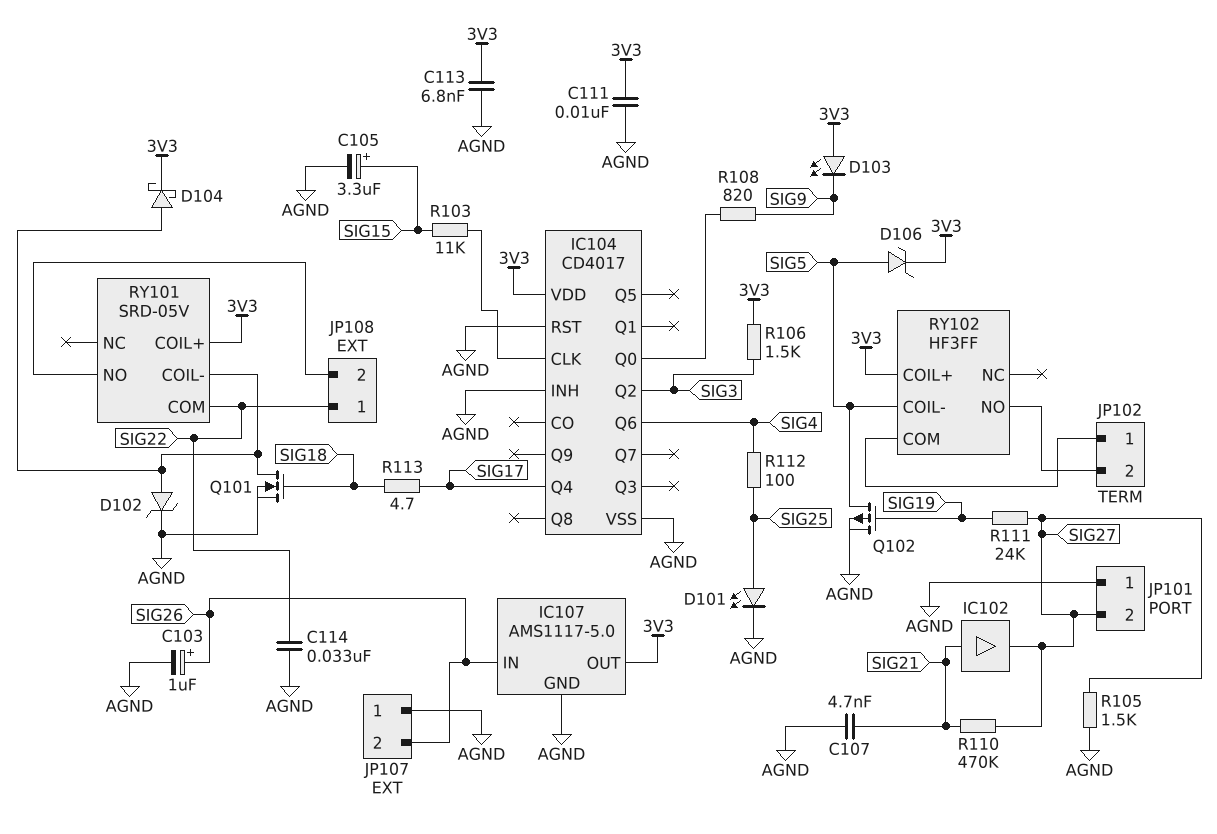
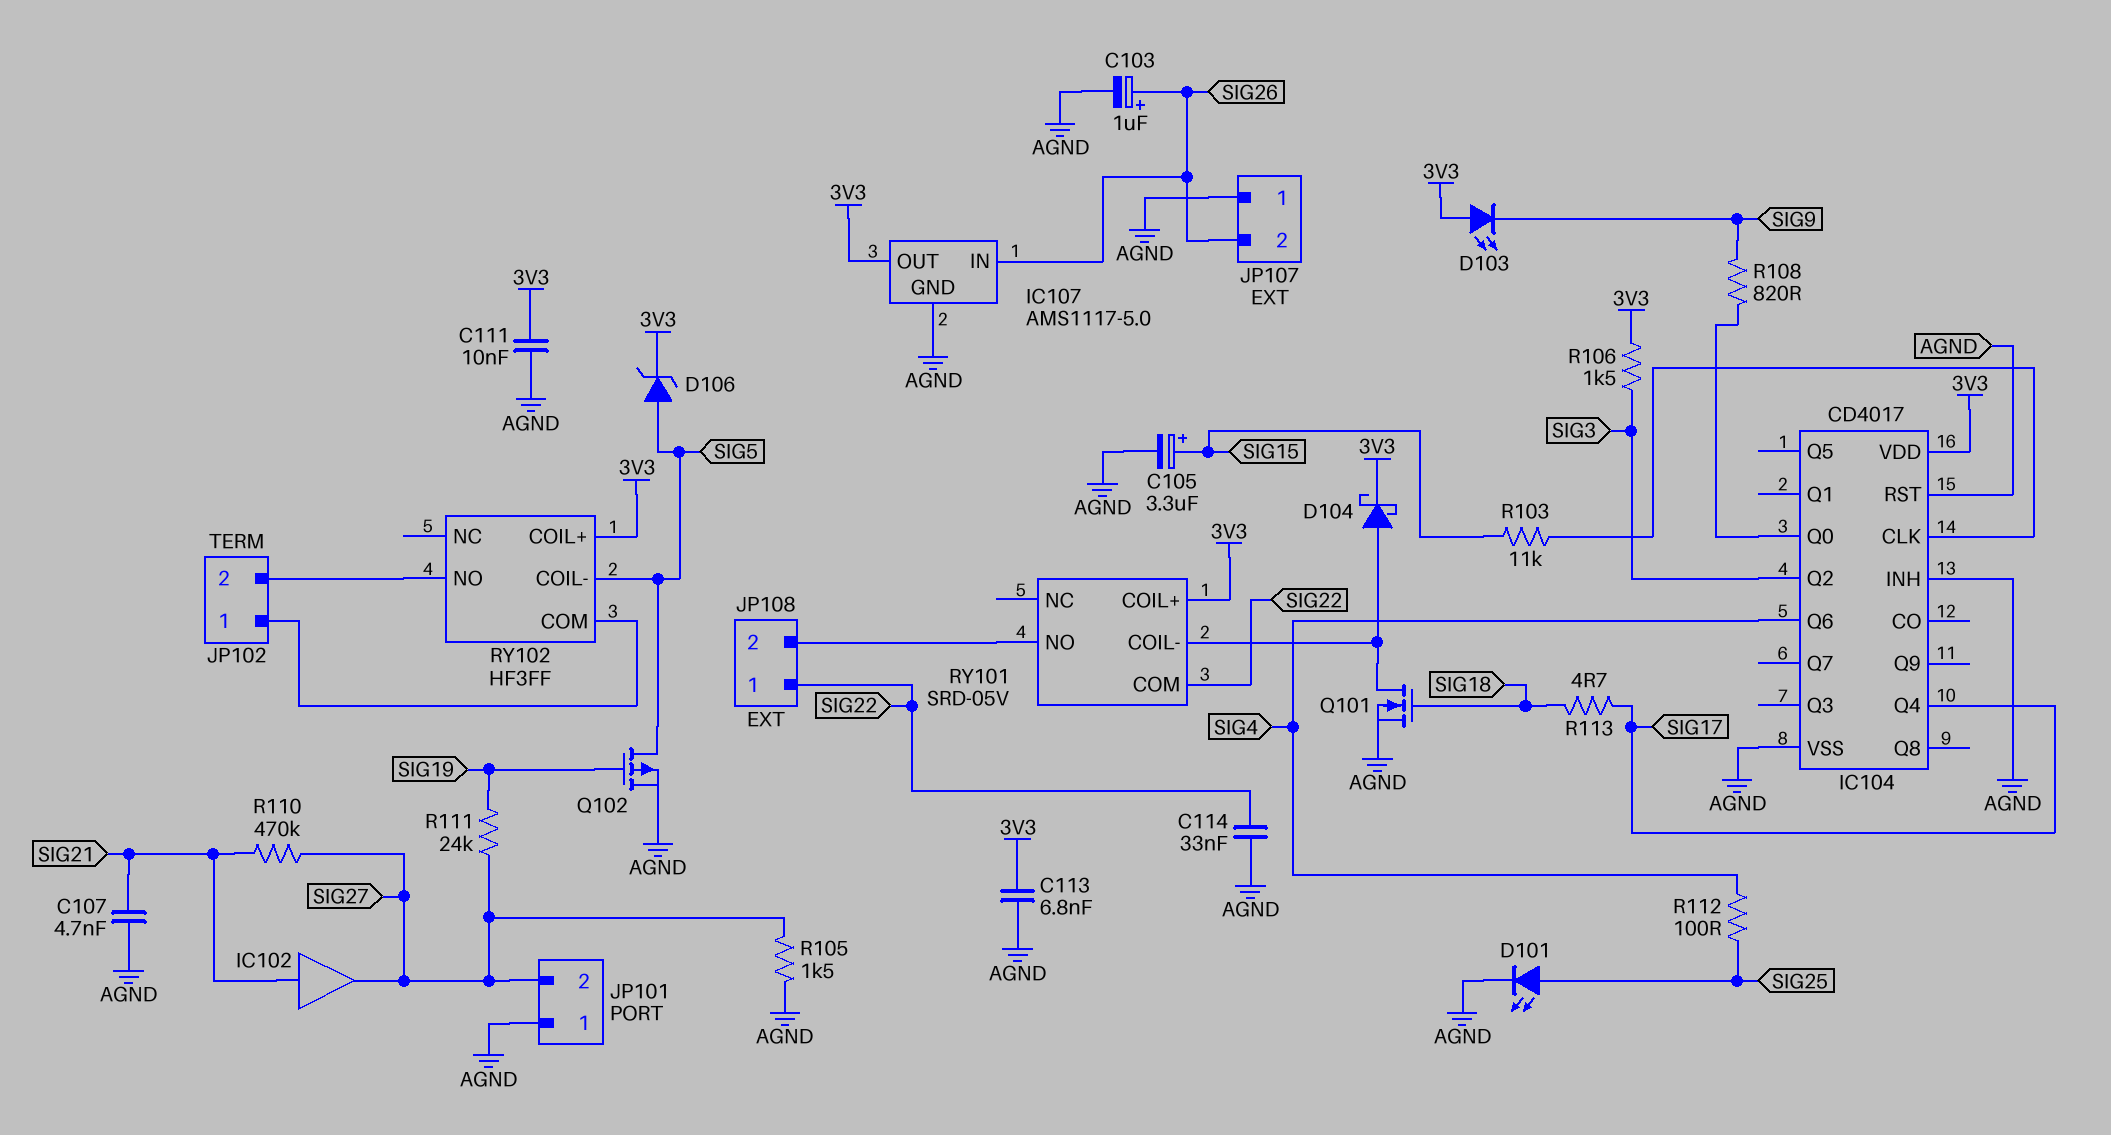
D102: zener (A RY101/COIL-, K AGND) -> none

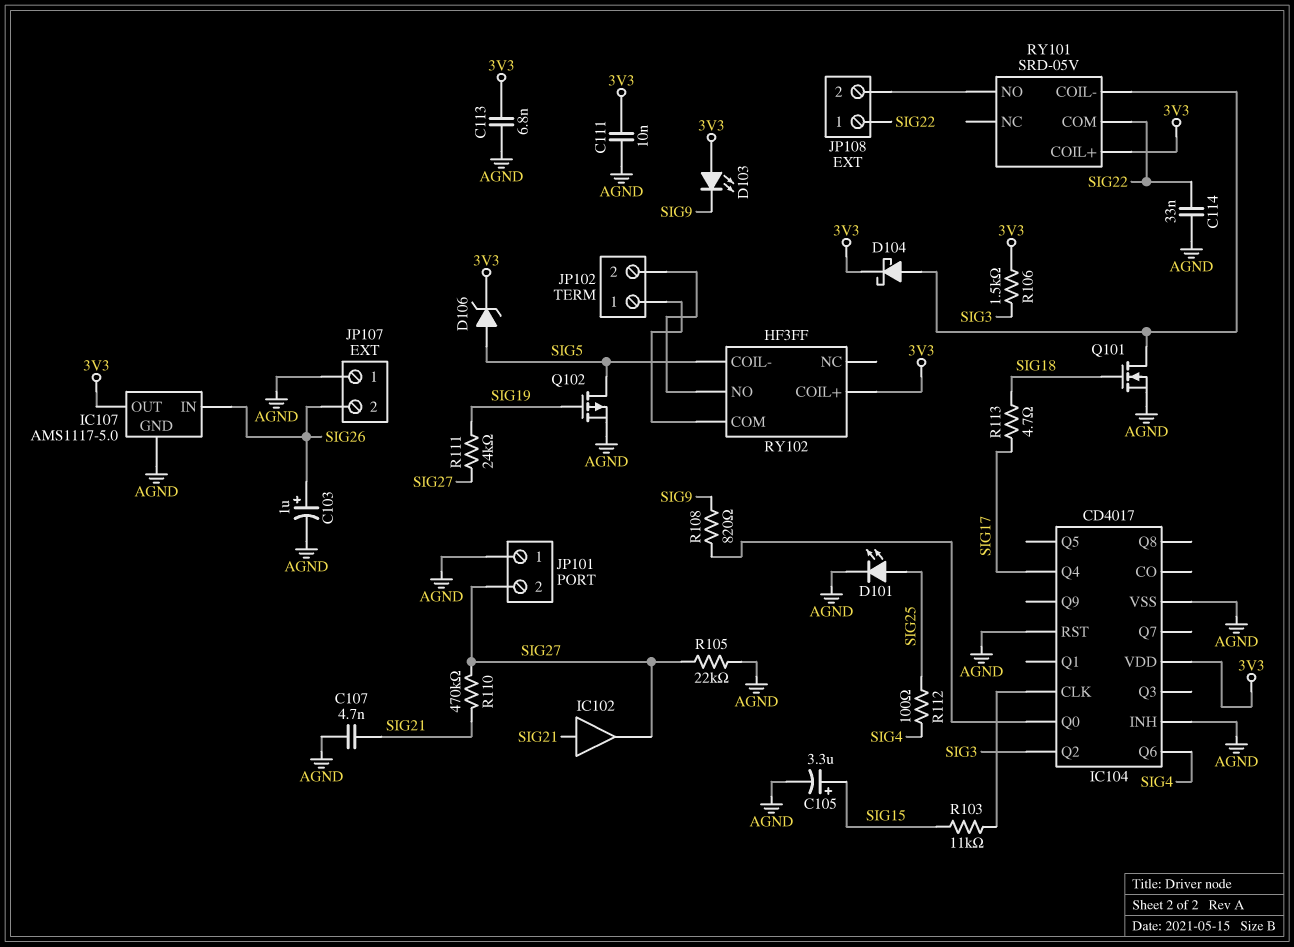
R105: 1.5k (AGND, SIG27) -> 22k (AGND, SIG27)

